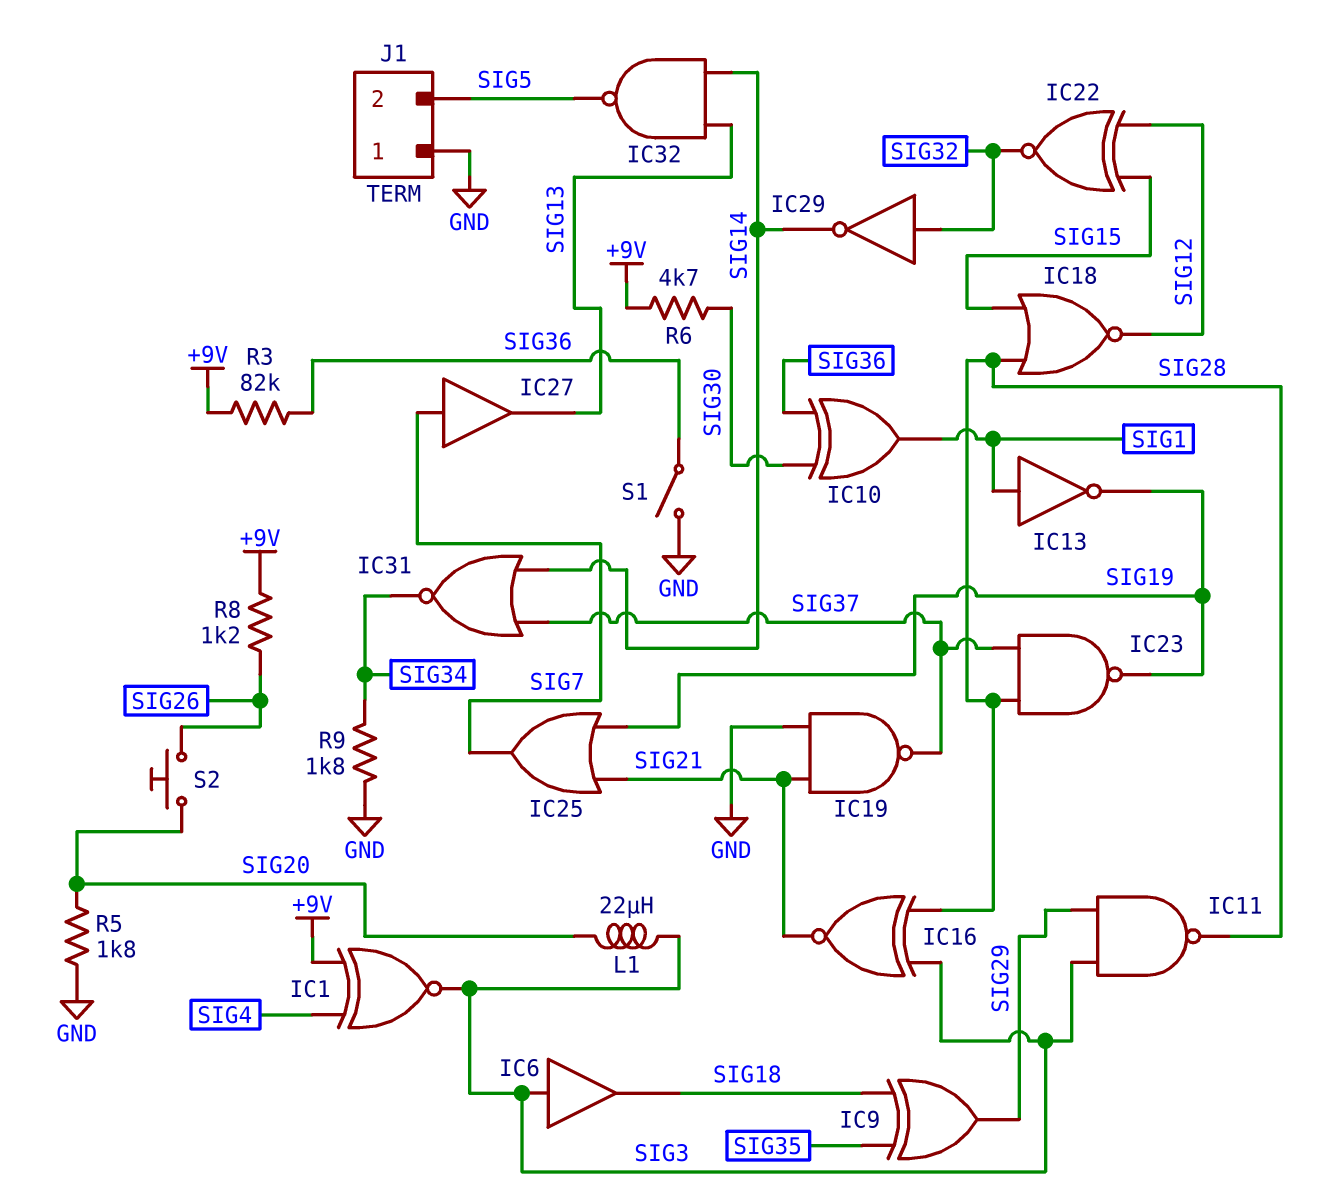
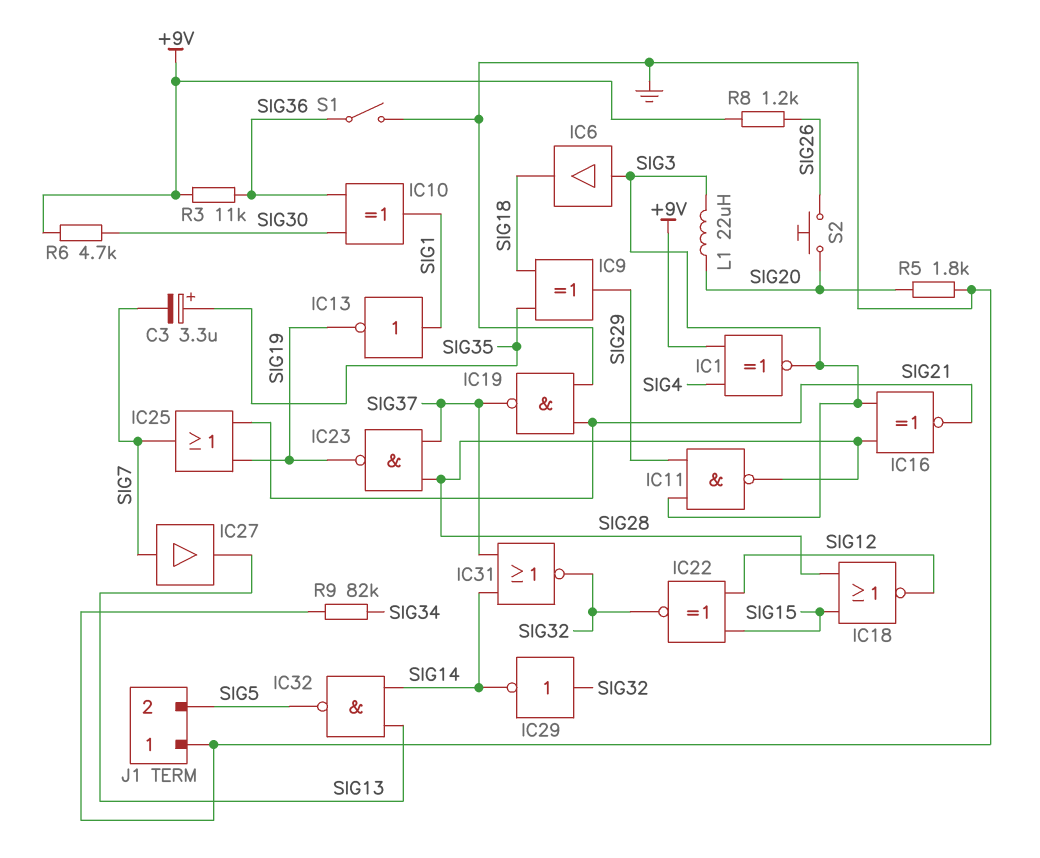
C3: none -> 3.3uF (plus SIG35, minus SIG7)
IC31: NOR (in SIG14, in SIG37, out SIG34) -> NOR (in SIG14, in SIG37, out SIG32)
R3: 82k (+9V, SIG36) -> 11k (+9V, SIG36)
R9: 1.8k (GND, SIG34) -> 82k (GND, SIG34)

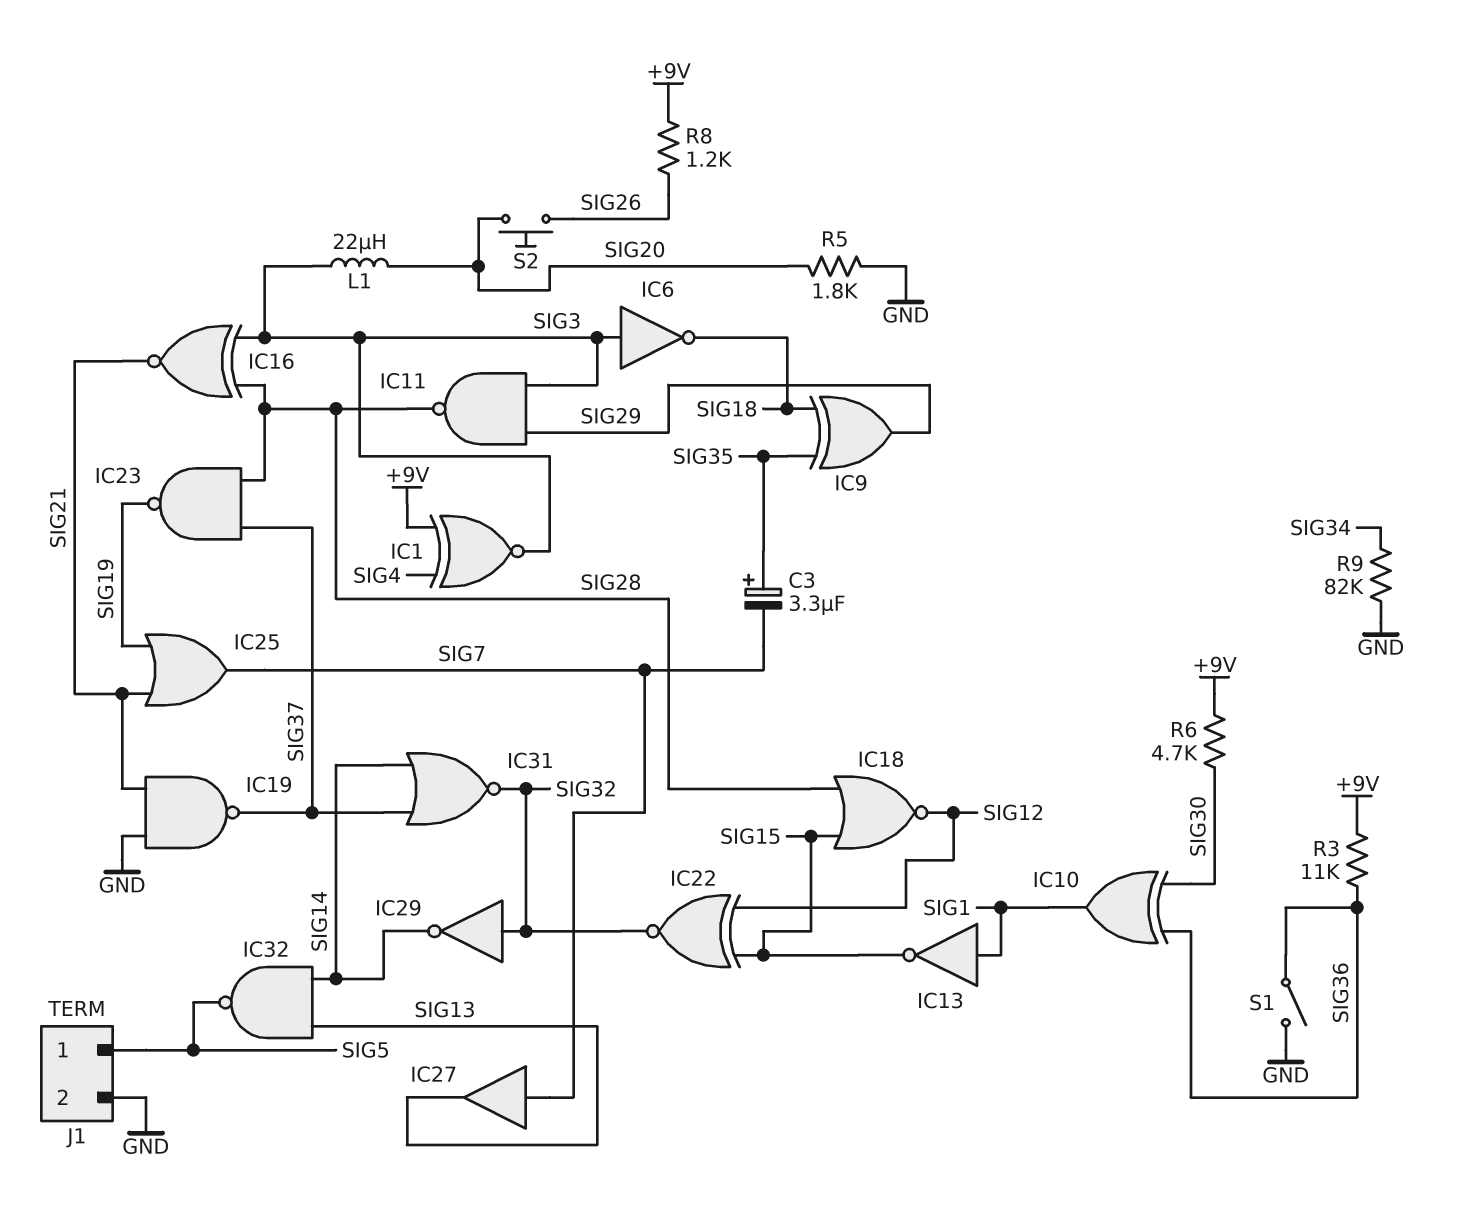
IC6: buffer (in SIG3, out SIG18) -> NOT (in SIG3, out SIG18)
IC13: NOT (in SIG1, out SIG19) -> NOT (in SIG1, out SIG15)
J1 pin 1: GND -> SIG5
J1 pin 2: SIG5 -> GND

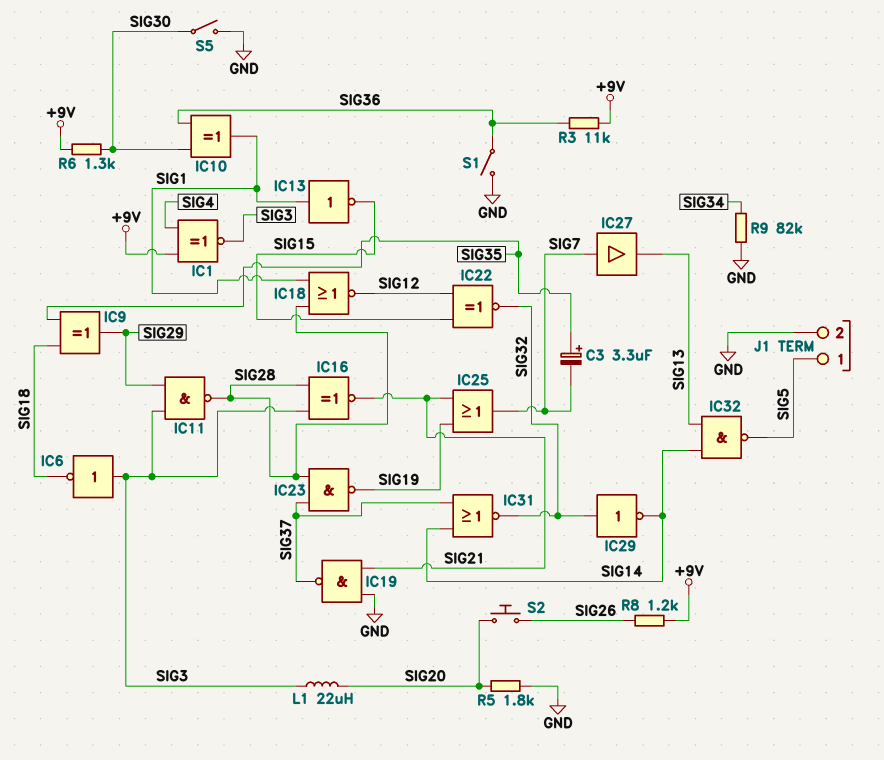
IC18: NOR (in SIG15, in SIG28, out SIG12) -> NOR (in SIG1, in SIG28, out SIG12)
R6: 4.7k (+9V, SIG30) -> 1.3k (+9V, SIG30)
S5: none -> switch (GND, SIG30)

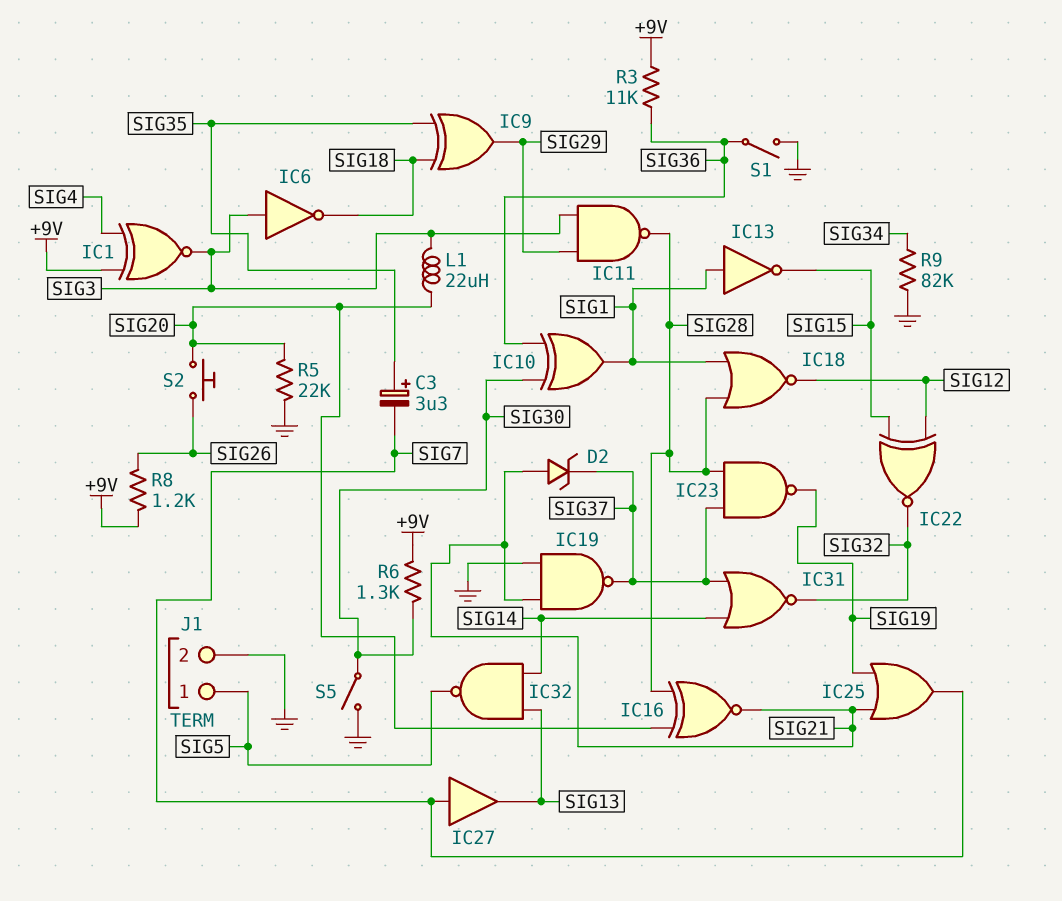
D2: none -> zener (A SIG21, K SIG37)
IC16: XNOR (in SIG3, in SIG28, out SIG21) -> XNOR (in SIG20, in SIG28, out SIG21)
IC29: NOT (in SIG32, out SIG14) -> none
R5: 1.8k (GND, SIG20) -> 22k (GND, SIG20)

